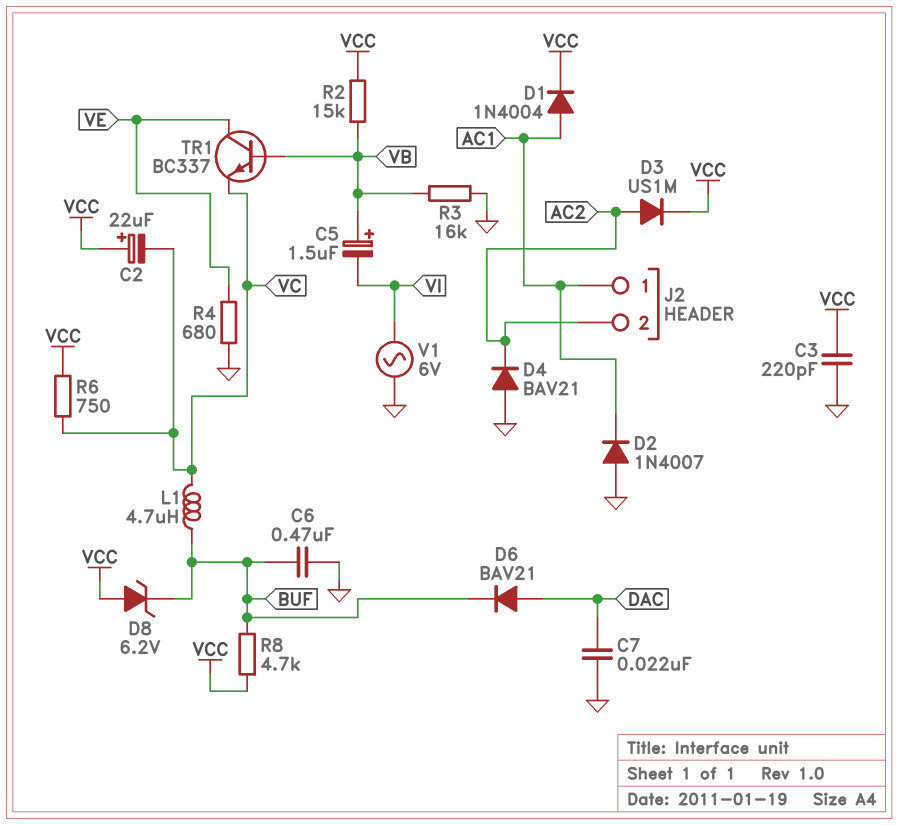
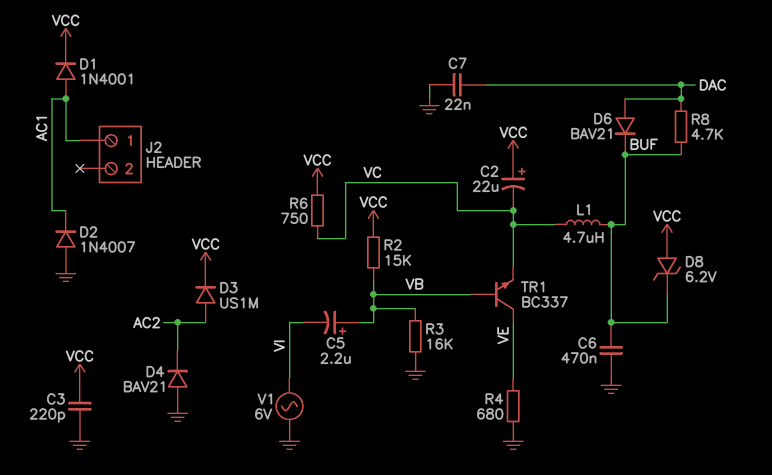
C5: 1.5uF (plus VB, minus VI) -> 2.2uF (plus VB, minus VI)
D1: diode 1N4004 (A AC1, K VCC) -> diode 1N4001 (A AC1, K VCC)
J2 pin 2: AC2 -> none
R8: 4.7k (BUF, VCC) -> 4.7k (BUF, DAC)

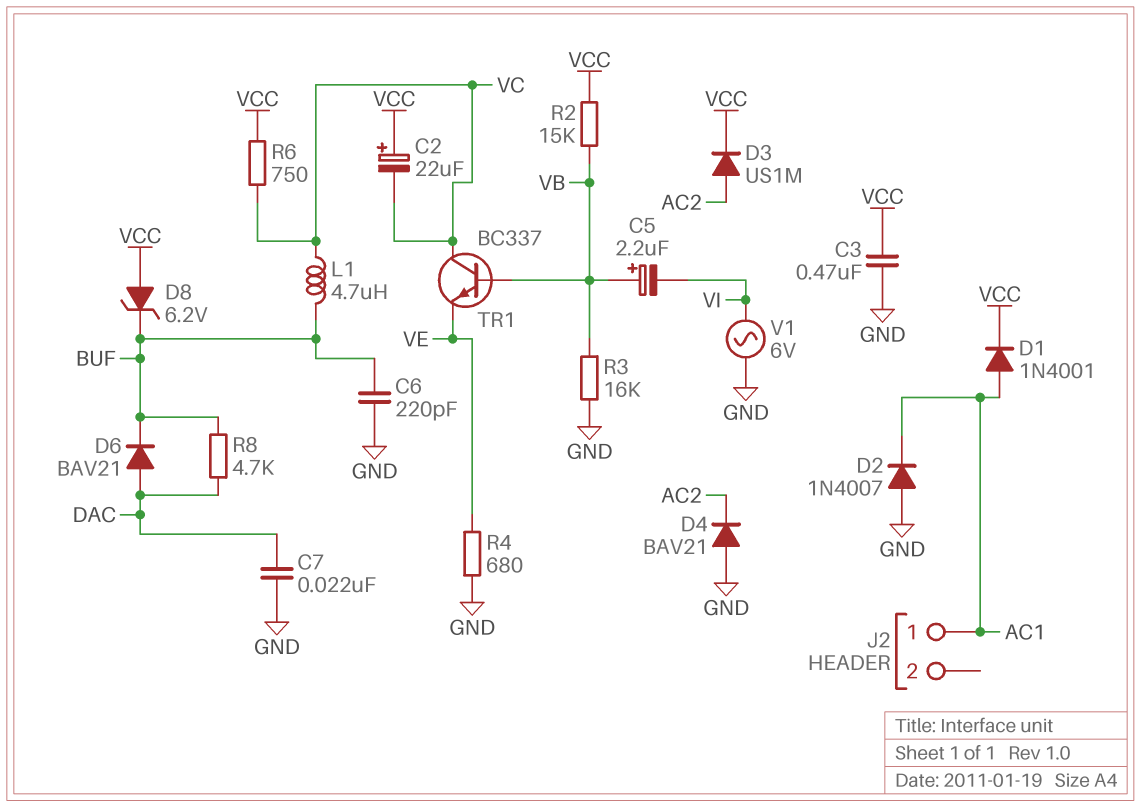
C3: 220pF (GND, VCC) -> 470nF (GND, VCC)
C6: 470nF (BUF, GND) -> 220pF (BUF, GND)
TR1: NPN BC337 (B VB, C VE, E VC) -> NPN BC337 (B VB, C VC, E VE)

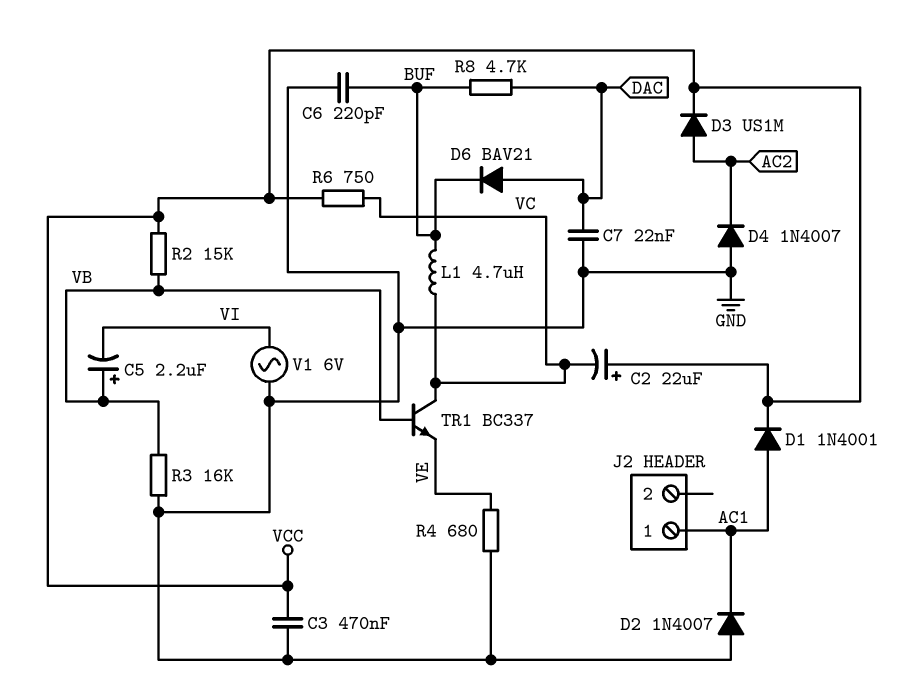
D4: diode BAV21 (A GND, K AC2) -> diode 1N4007 (A GND, K AC2)
D8: zener 6.2V (A VCC, K BUF) -> none

